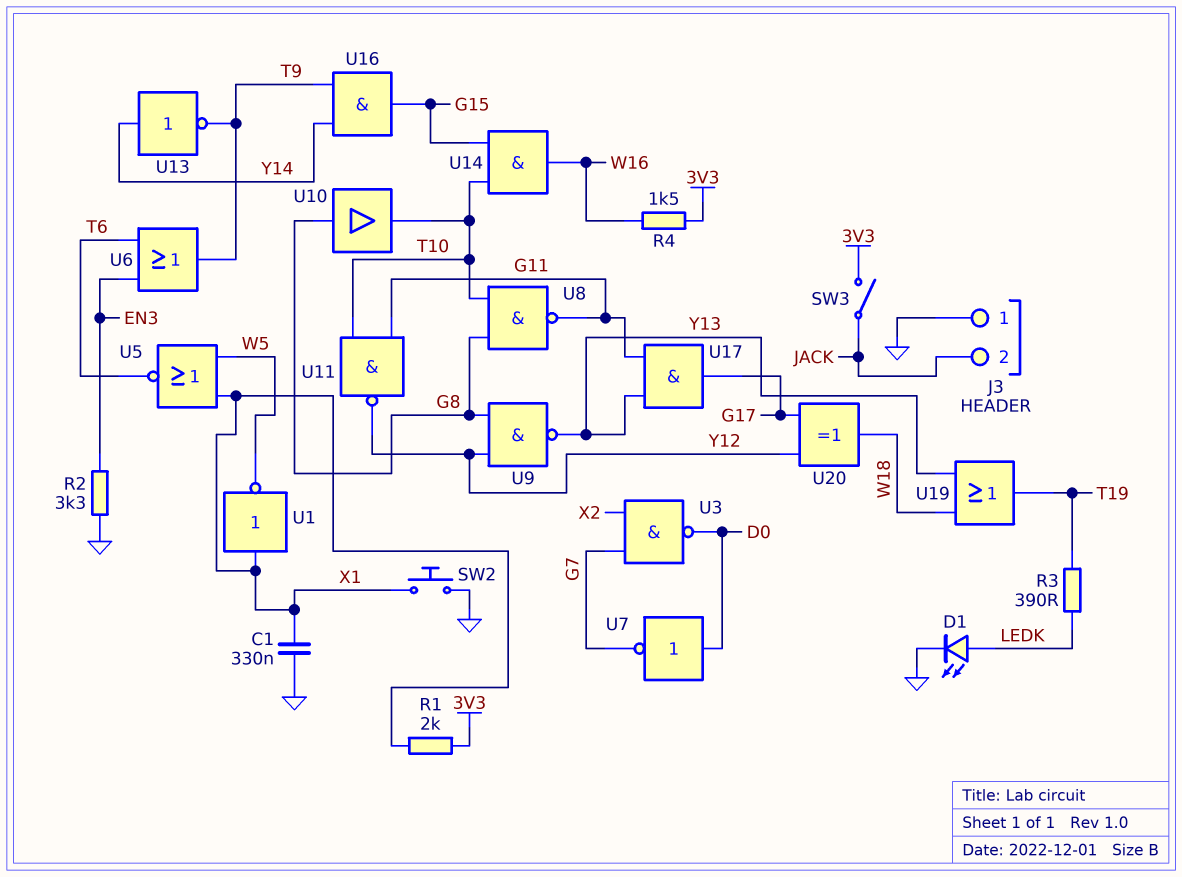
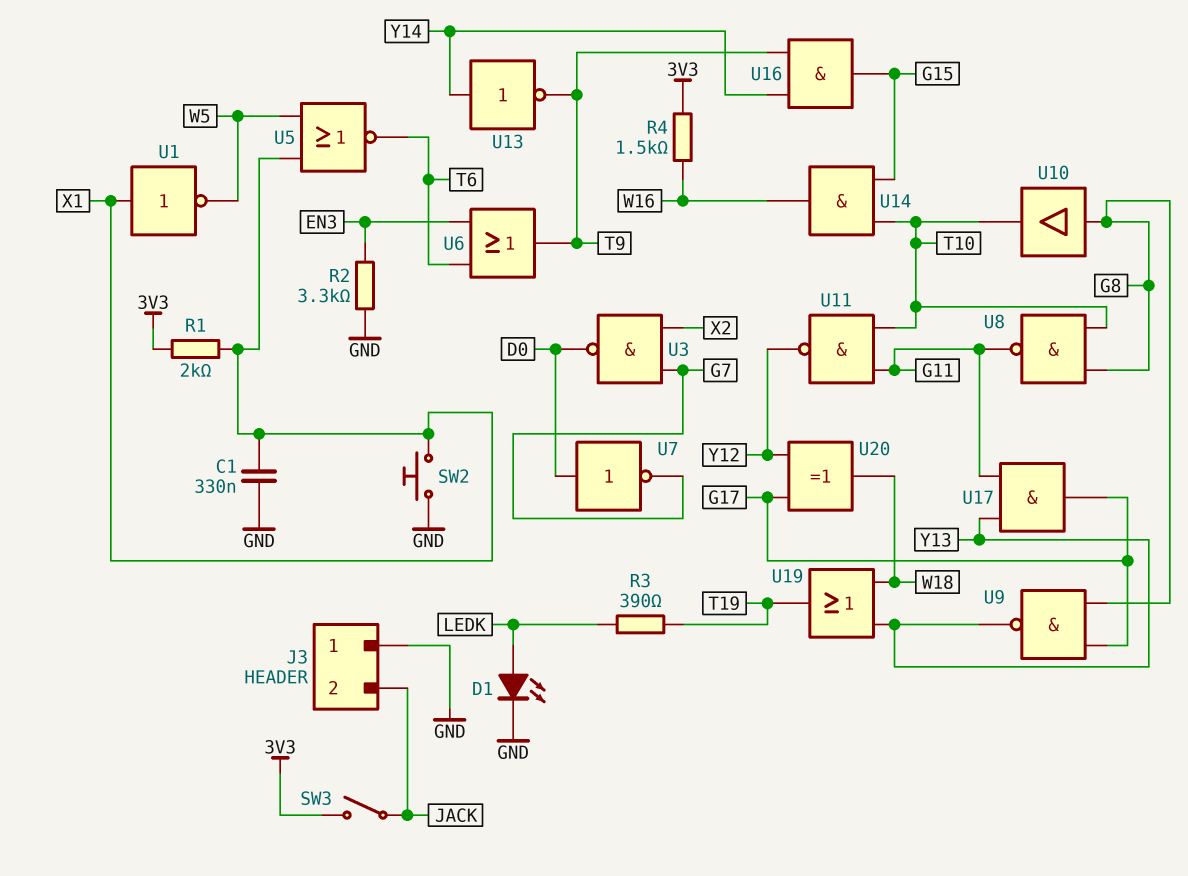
U9: NAND (in G8, in Y12, out Y13) -> NAND (in G8, in G17, out Y13)

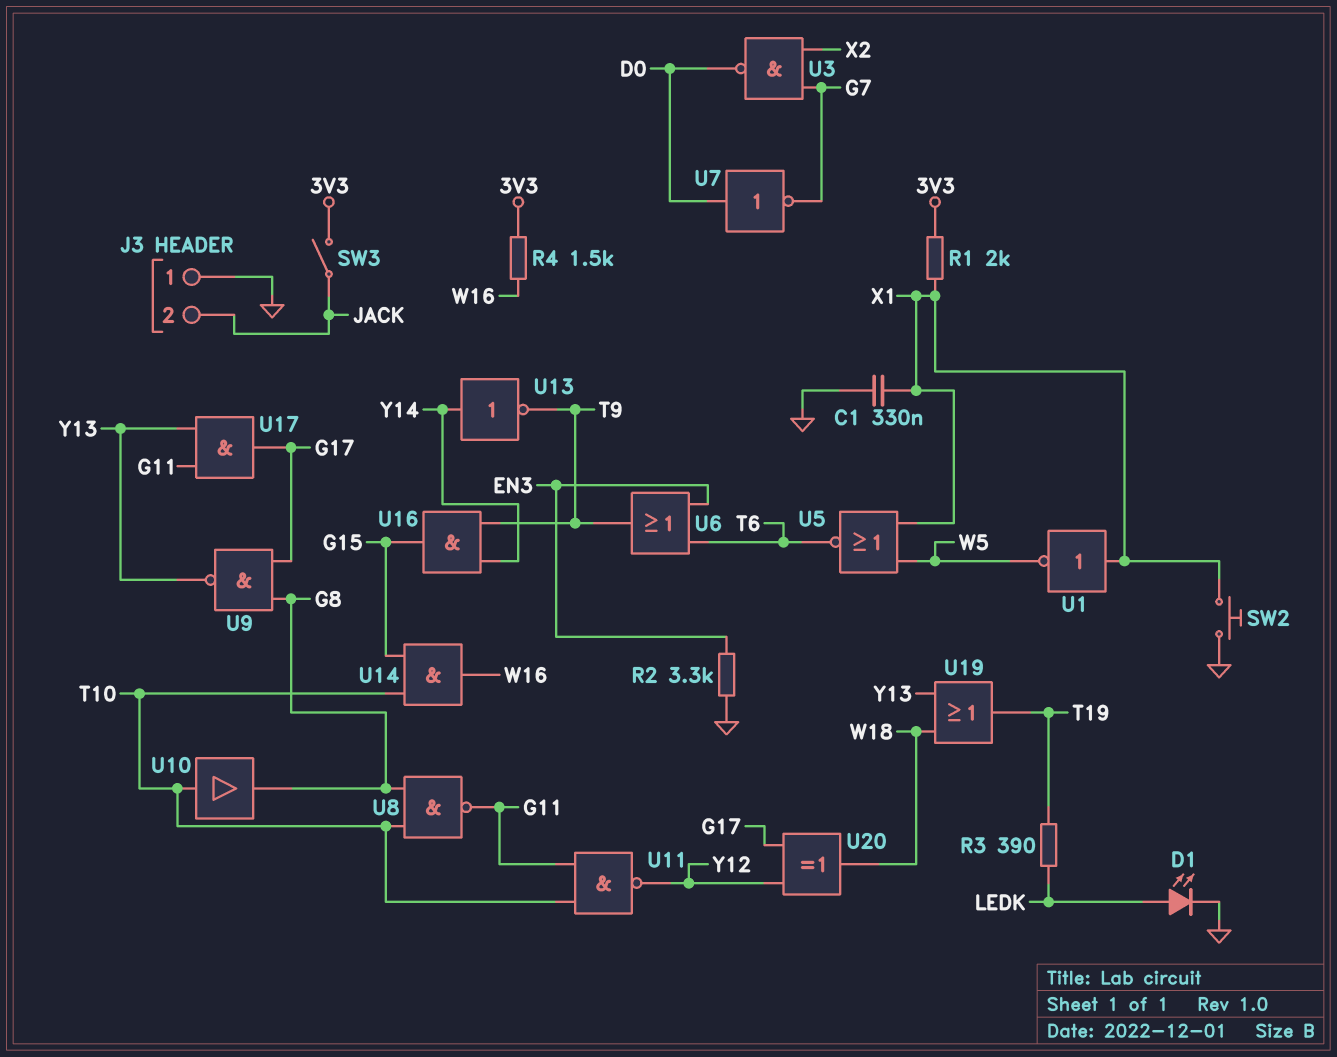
U10: buffer (in G8, out T10) -> buffer (in T10, out G8)

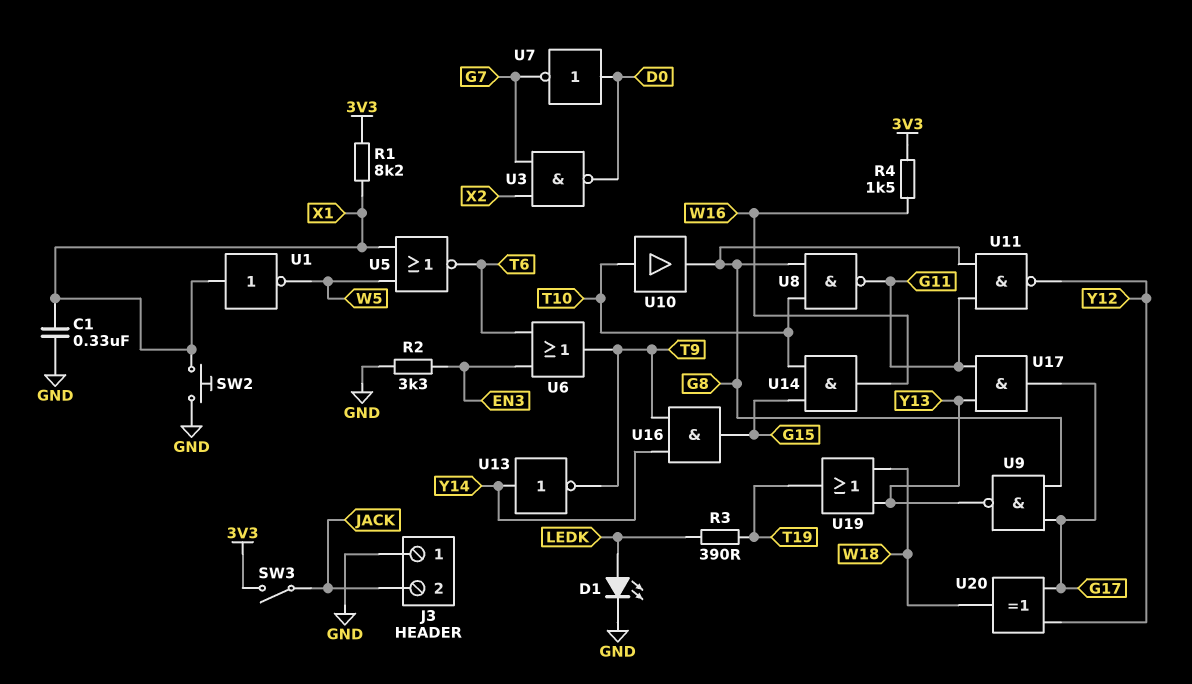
R1: 2k (3V3, X1) -> 8.2k (3V3, X1)
U11: NAND (in G11, in T10, out Y12) -> NAND (in G8, in G11, out Y12)

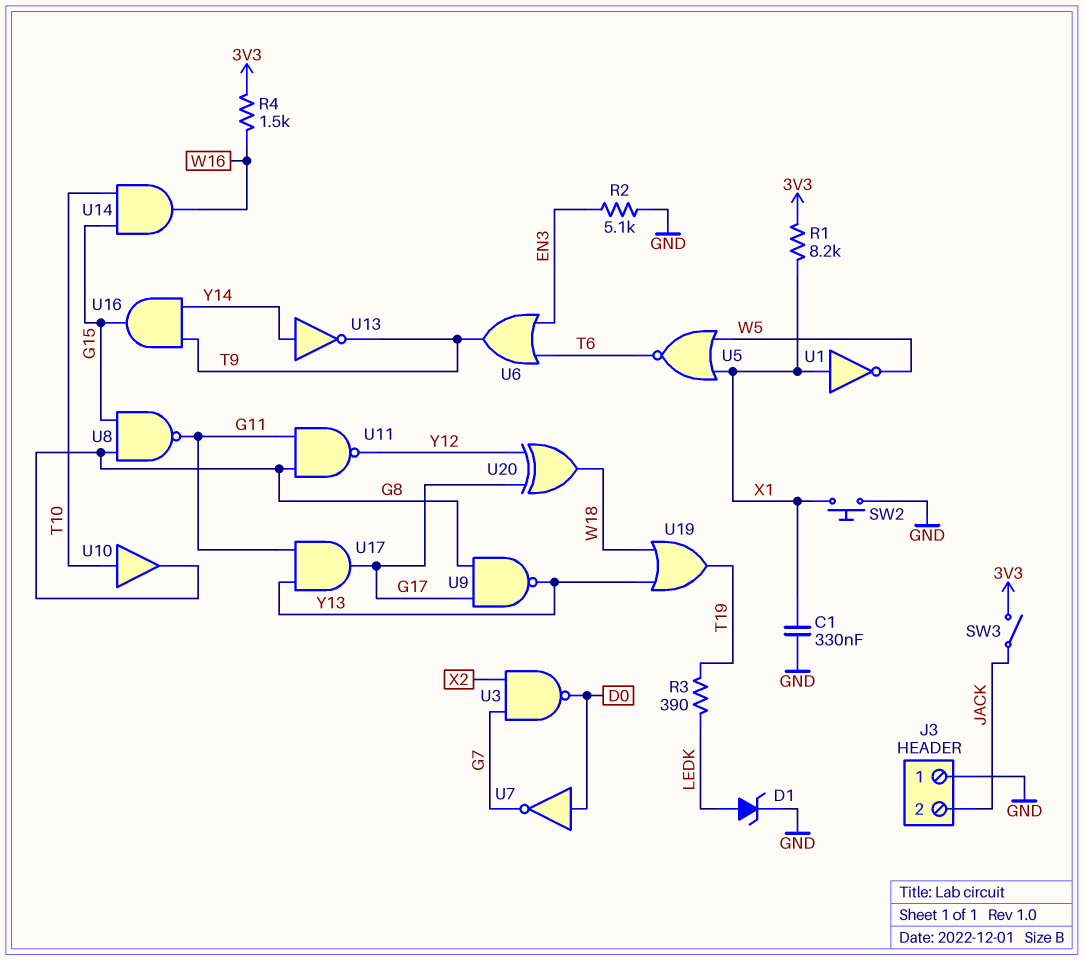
D1: LED (A LEDK, K GND) -> zener (A LEDK, K GND)
R2: 3.3k (EN3, GND) -> 5.1k (EN3, GND)
U8: NAND (in G8, in T10, out G11) -> NAND (in G8, in G15, out G11)

